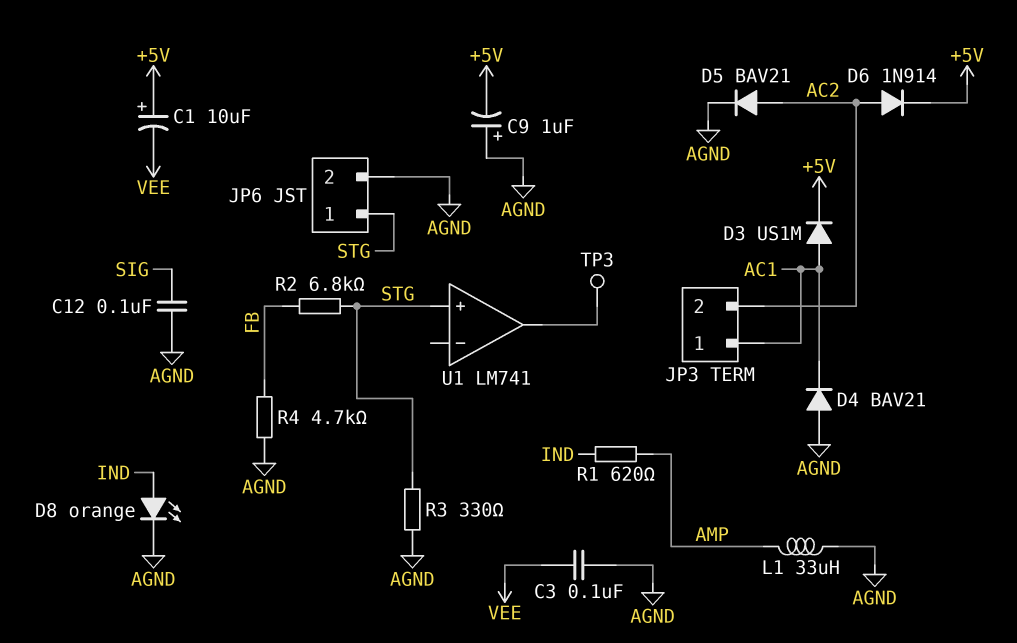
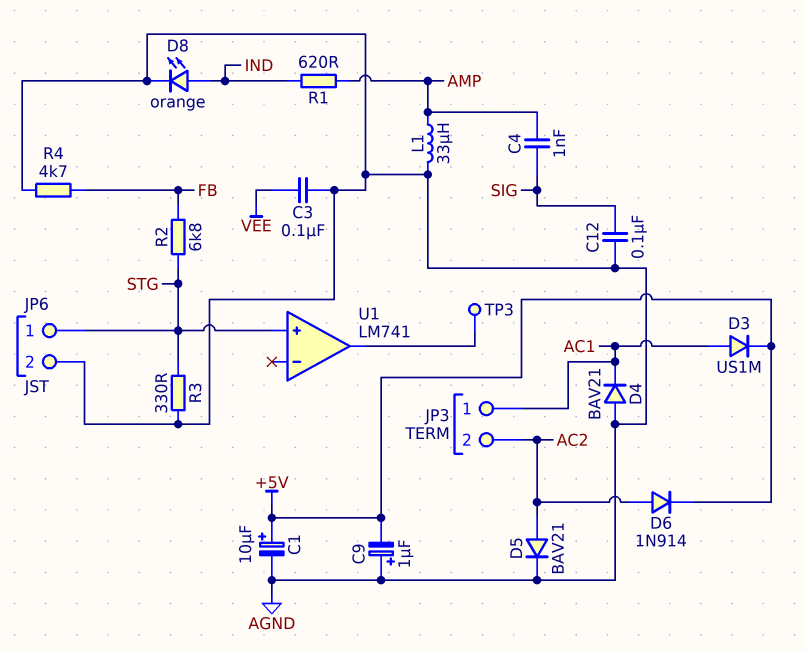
C1: 10uF (plus +5V, minus VEE) -> 10uF (plus +5V, minus AGND)
C4: none -> 1nF (AMP, SIG)

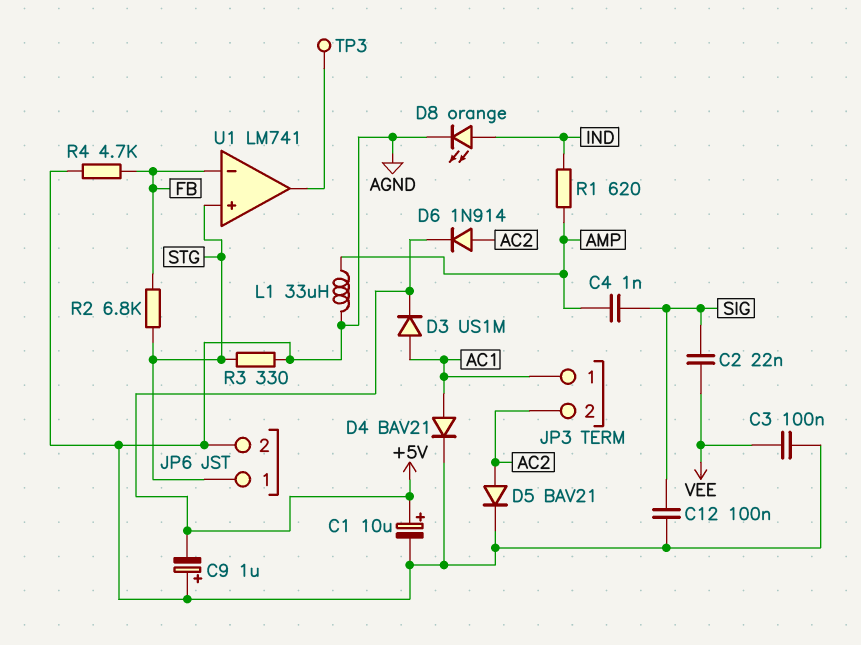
C2: none -> 22nF (SIG, VEE)
D4: diode BAV21 (A AGND, K AC1) -> diode BAV21 (A AC1, K AGND)
U1 pin in-: none -> FB

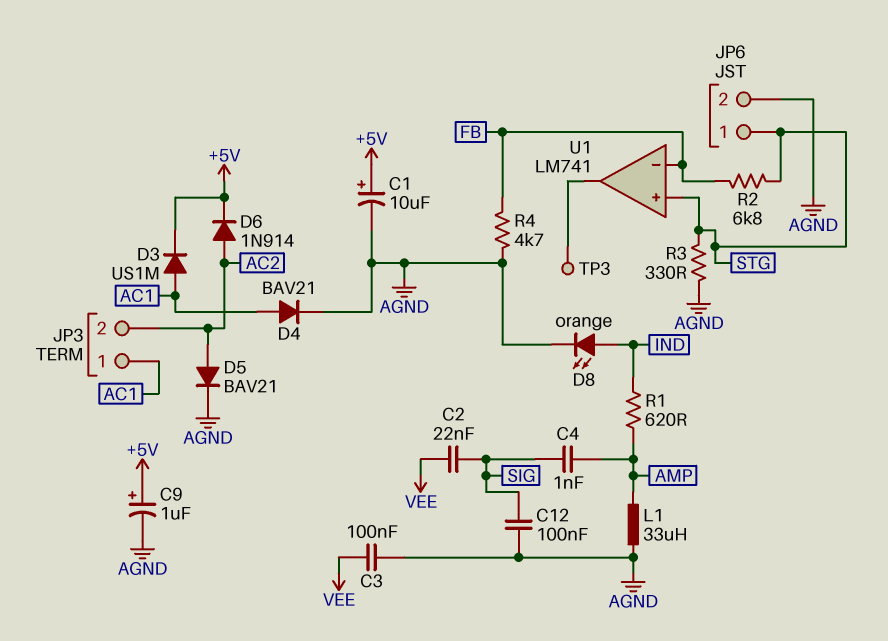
C9: 1uF (plus AGND, minus +5V) -> 1uF (plus +5V, minus AGND)

